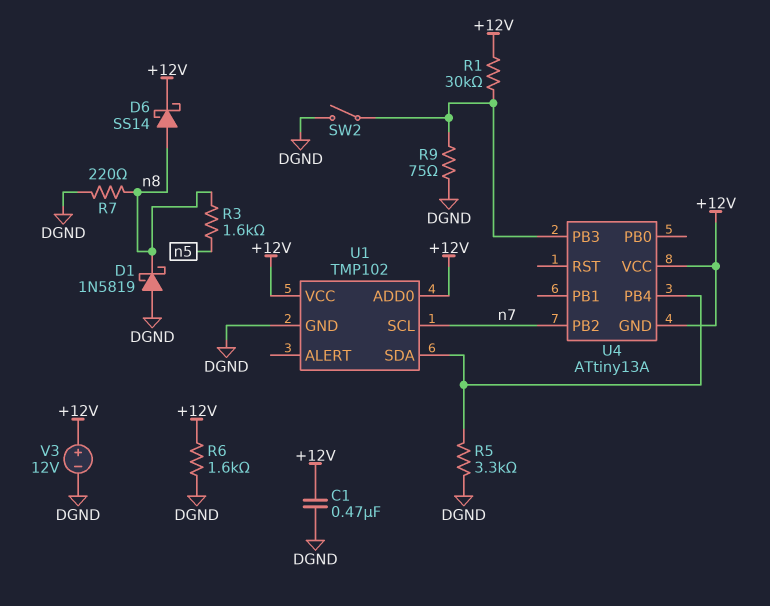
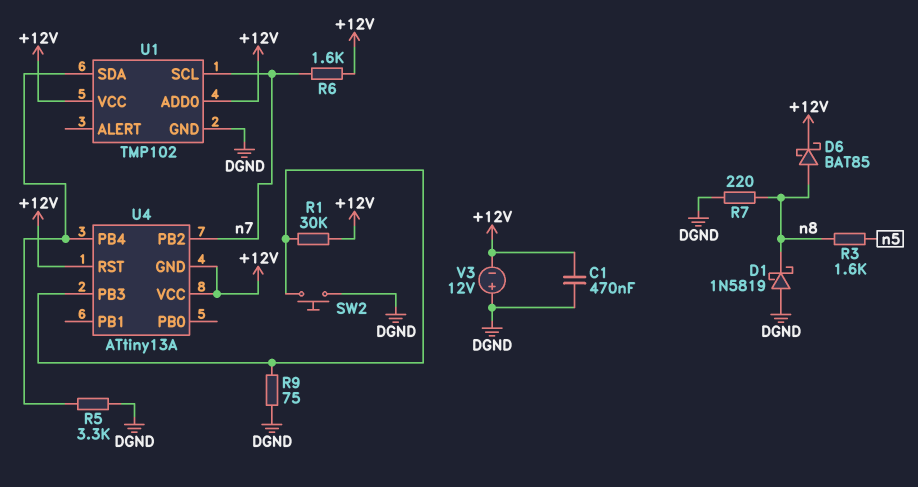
D6: schottky SS14 (A n8, K +12V) -> schottky BAT85 (A n8, K +12V)
R6: 1.6k (+12V, DGND) -> 1.6k (+12V, n7)
SW2: switch (DGND, U4/PB3) -> button (DGND, U4/PB3)
U4 pin RST: none -> +12V
V3: 12V (plus +12V, minus DGND) -> 12V (plus DGND, minus +12V)

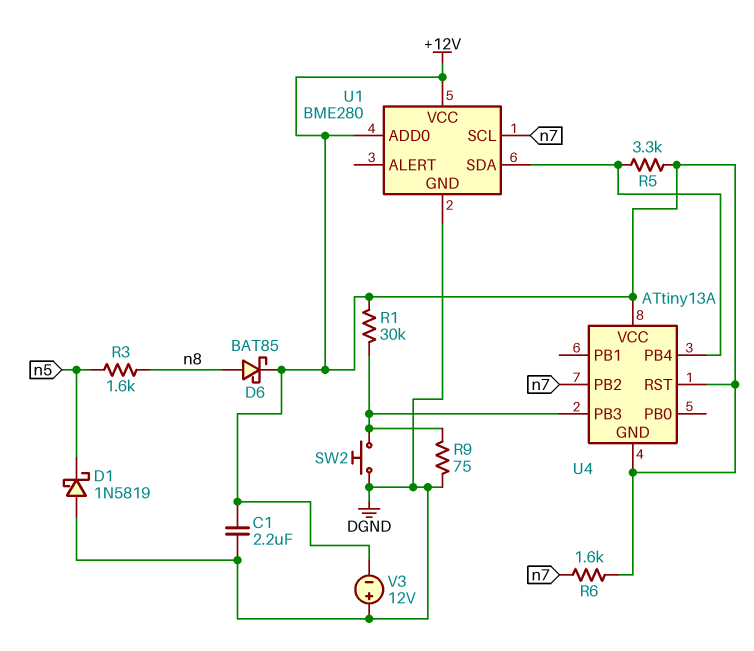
C1: 470nF (+12V, DGND) -> 2.2uF (+12V, DGND)
D1: schottky 1N5819 (A DGND, K n8) -> schottky 1N5819 (A DGND, K n5)
R5: 3.3k (DGND, U1/SDA) -> 3.3k (+12V, U1/SDA)
R7: 220 (DGND, n8) -> none
U1: TMP102 -> BME280

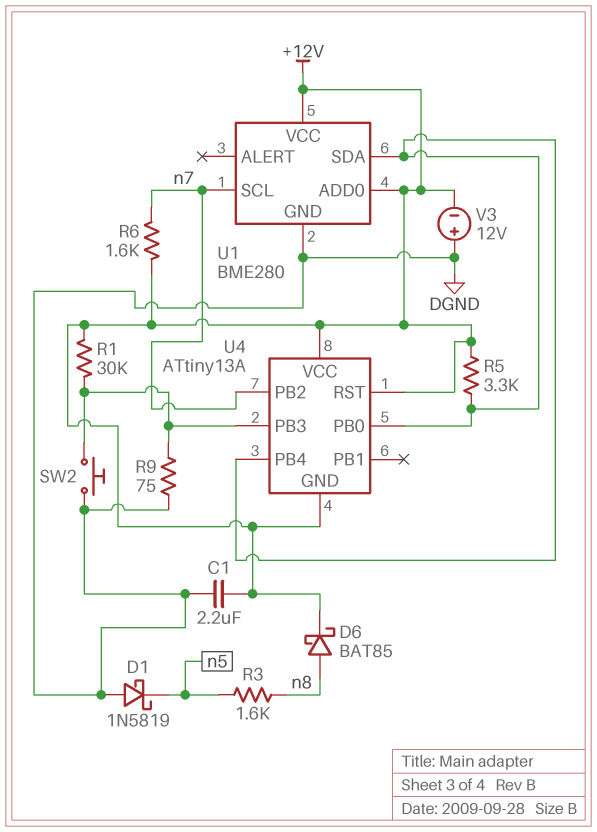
U4 pin PB0: none -> U1/SDA

